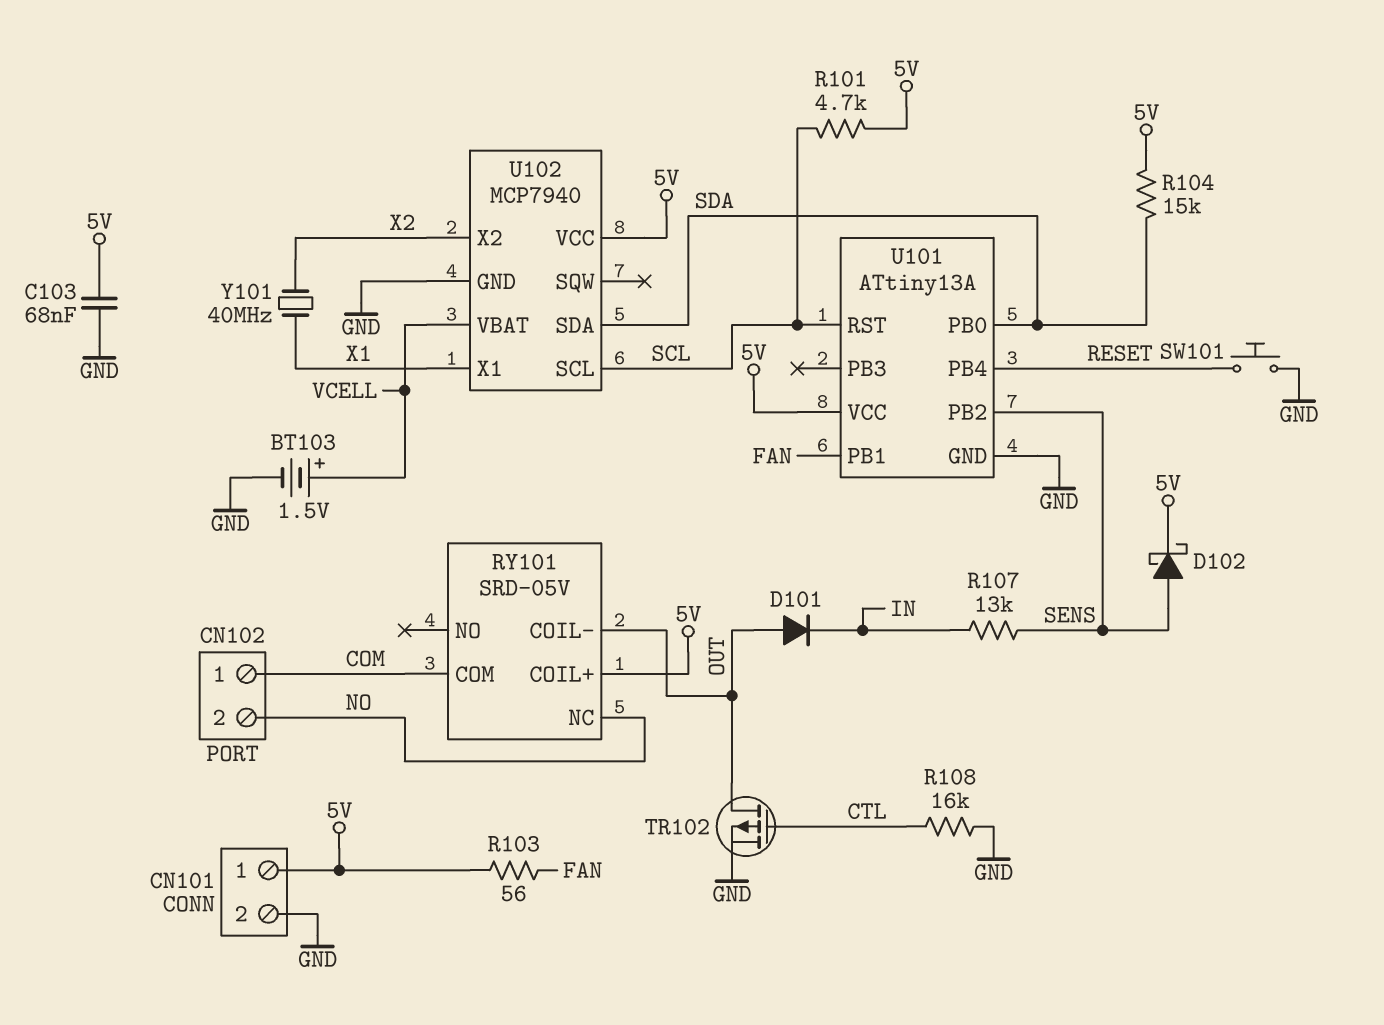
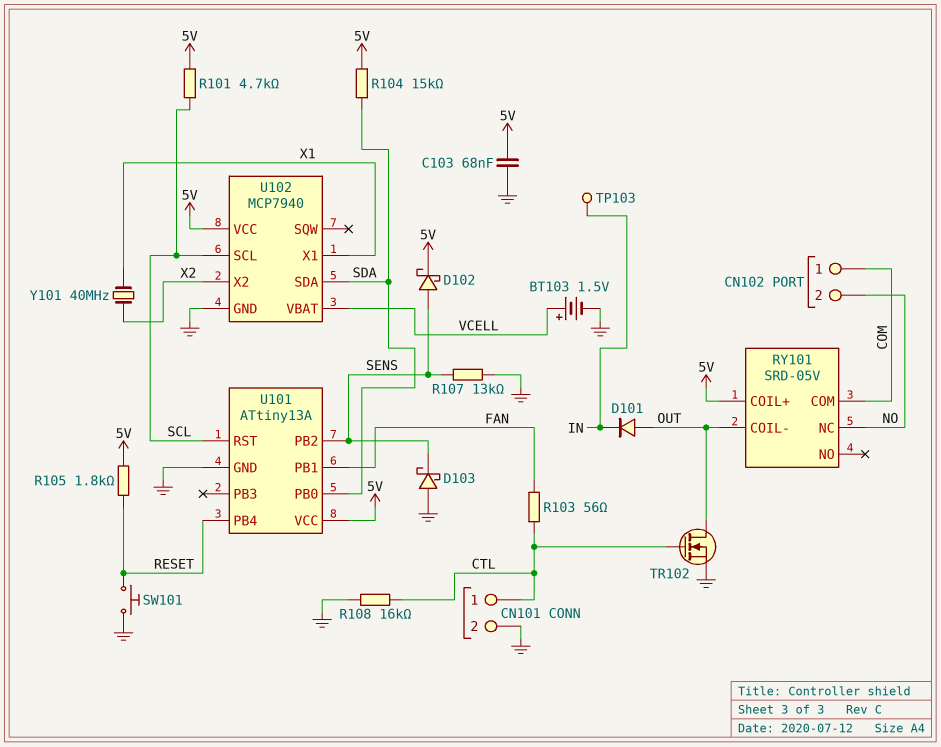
CN101 pin 1: 5V -> CTL
D103: none -> schottky (A GND, K SENS)
R103: 56 (5V, FAN) -> 56 (CTL, FAN)
R105: none -> 1.8k (5V, RESET)
R107: 13k (IN, SENS) -> 13k (GND, SENS)
TP103: none -> test point (IN)
TR102: PMOS (G CTL, D OUT, S GND) -> NMOS (G CTL, D OUT, S GND)

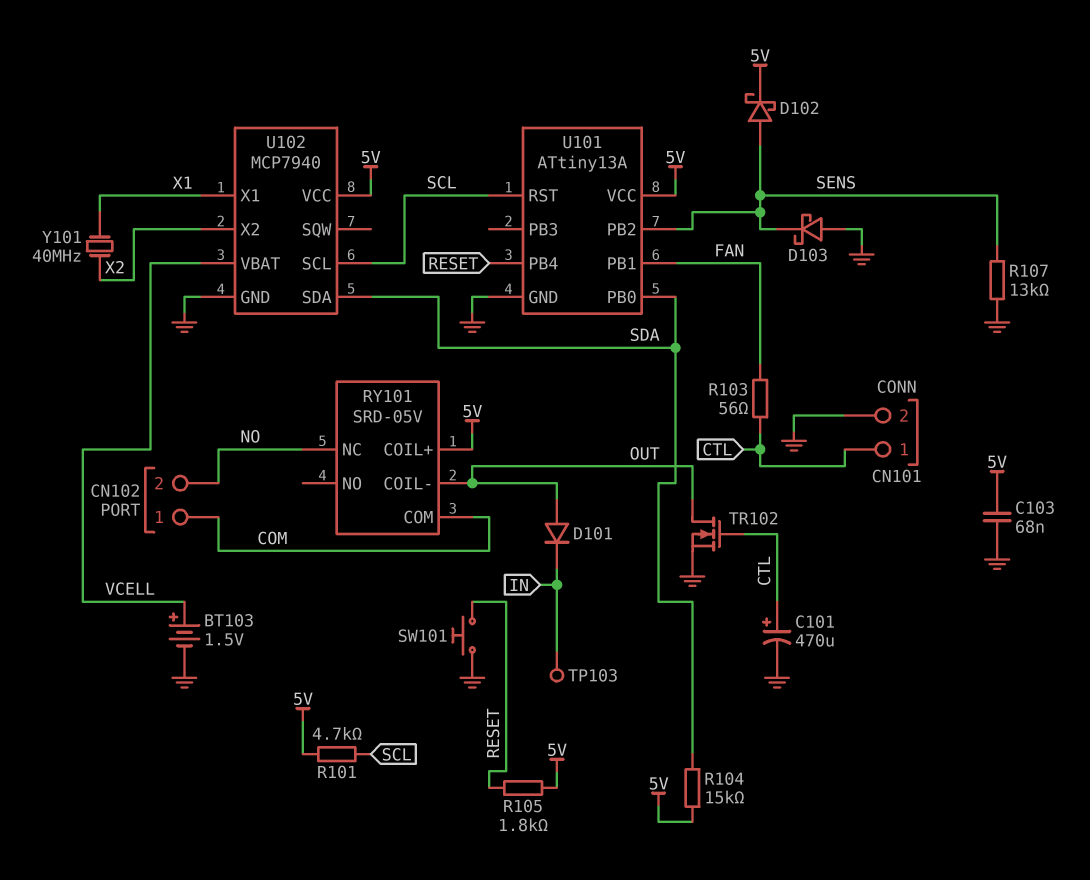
C101: none -> 470uF (plus CTL, minus GND)
R108: 16k (CTL, GND) -> none

